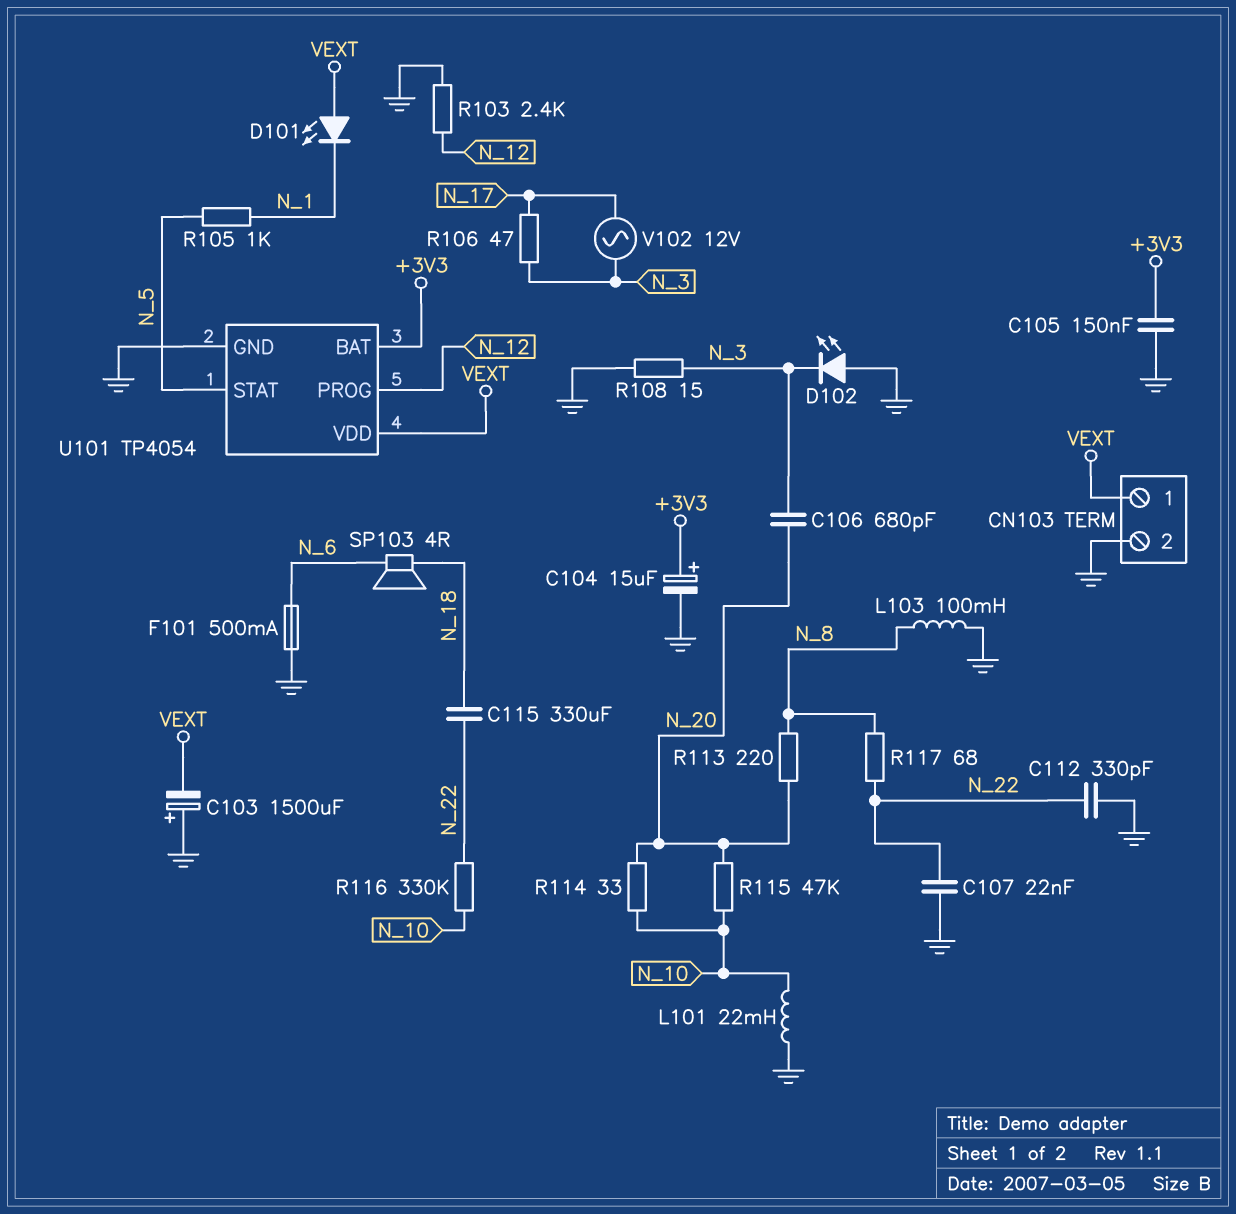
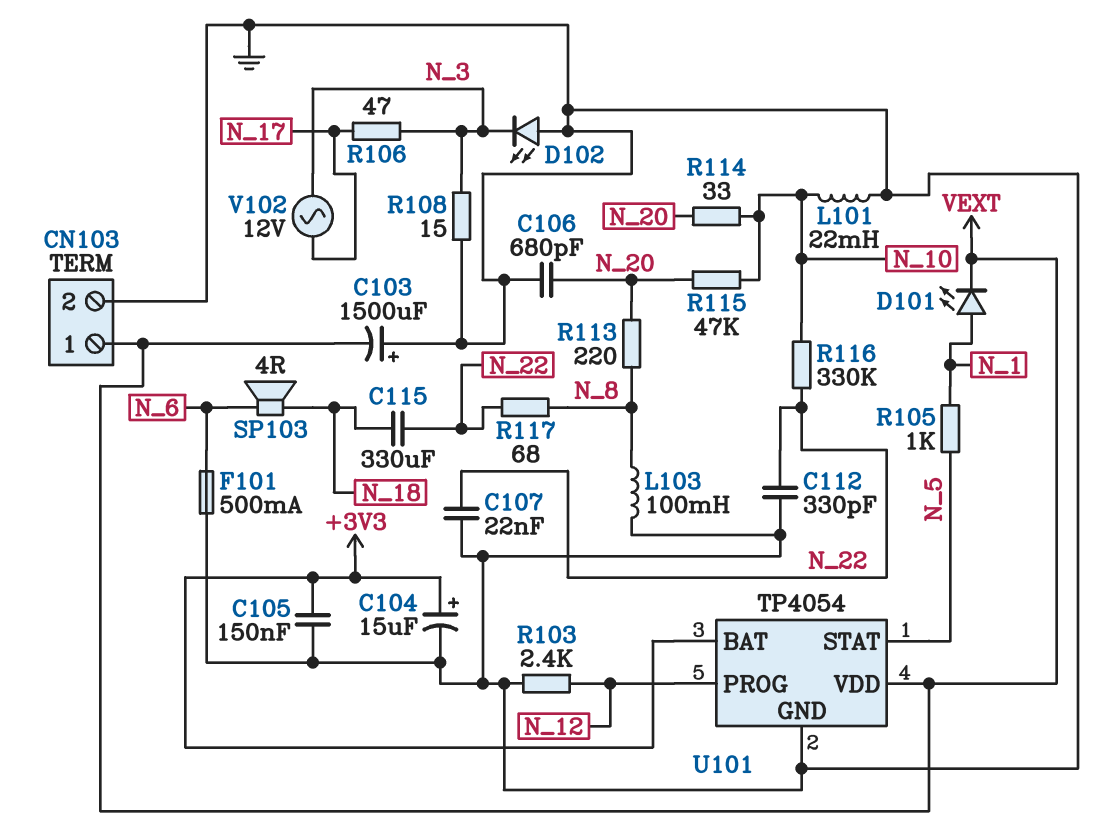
C106: 680pF (N_3, N_20) -> 680pF (GND, N_20)
D101: LED (A VEXT, K N_1) -> LED (A N_1, K VEXT)

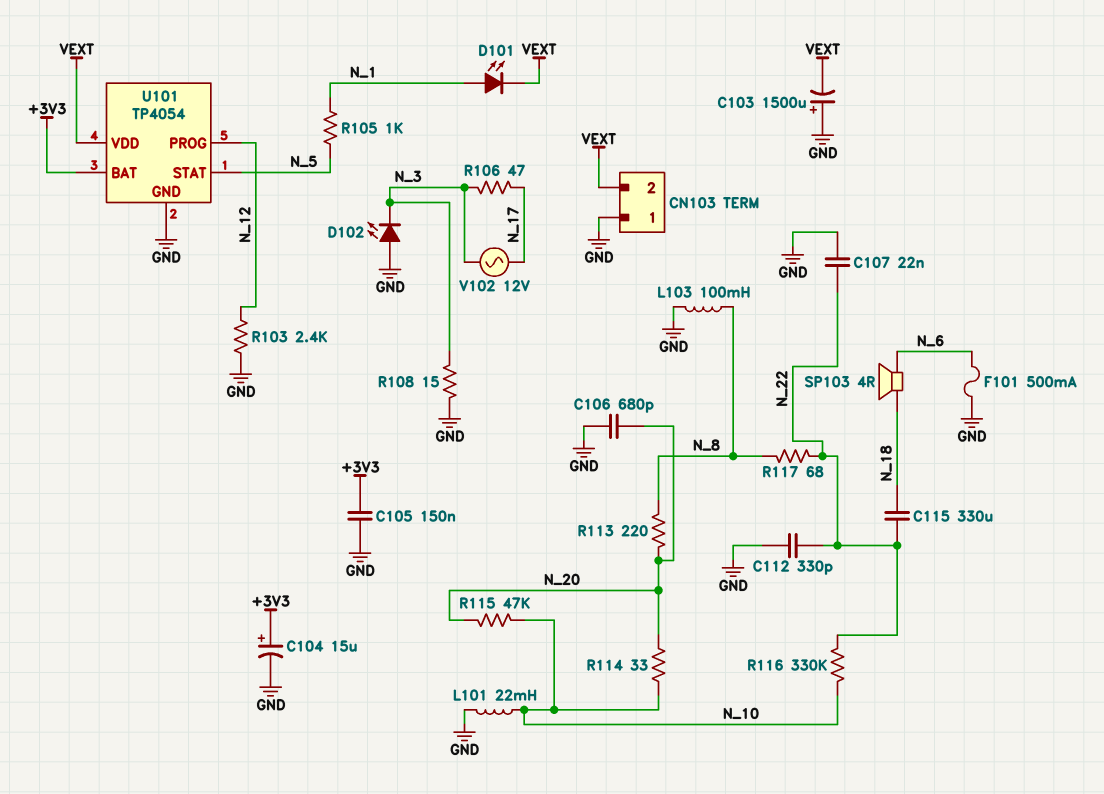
CN103 pin 1: VEXT -> GND
CN103 pin 2: GND -> VEXT

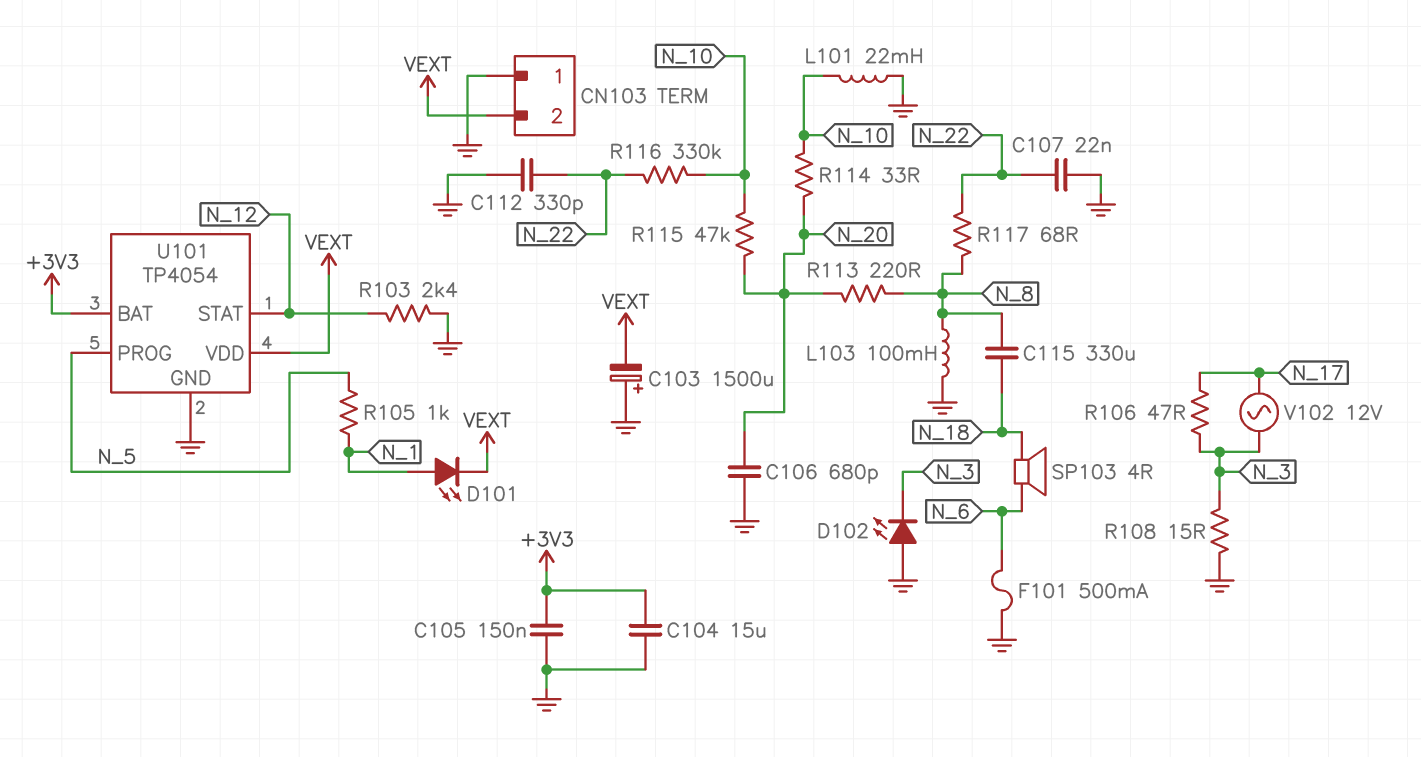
C104: 15uF (plus +3V3, minus GND) -> 15uF (+3V3, GND)
C115: 330uF (N_18, N_22) -> 330uF (N_8, N_18)
U101 pin PROG: N_12 -> N_5
U101 pin STAT: N_5 -> N_12

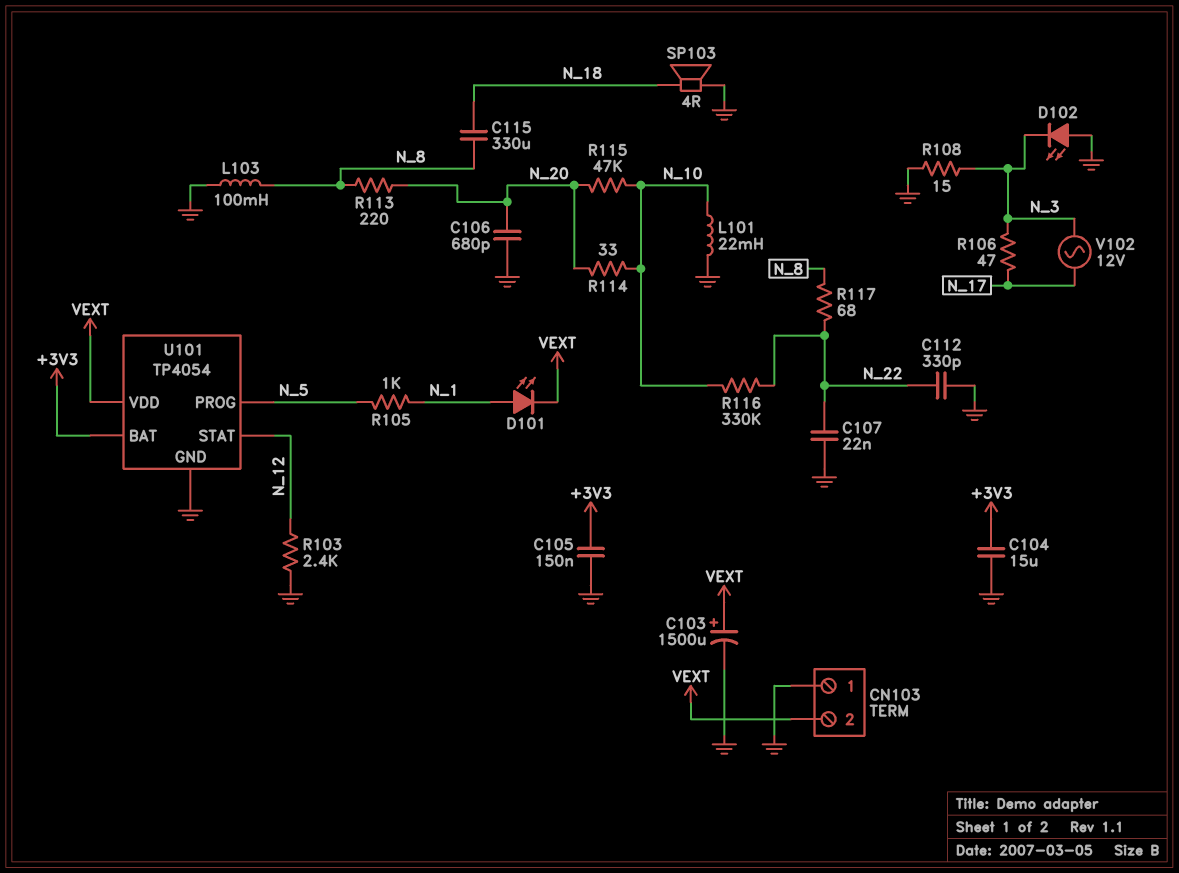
C103: 1500uF (plus GND, minus VEXT) -> 1500uF (plus VEXT, minus GND)
F101: 500mA (GND, N_6) -> none
SP103: speaker 4R (N_6, N_18) -> speaker 4R (GND, N_18)

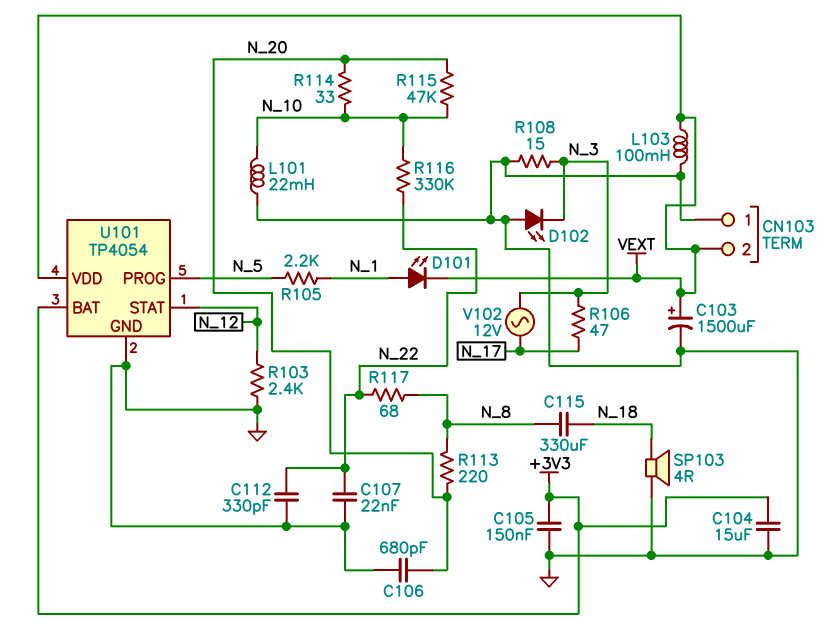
L103: 100mH (GND, N_8) -> 100mH (GND, VEXT)
R105: 1k (N_1, N_5) -> 2.2k (N_1, N_5)

